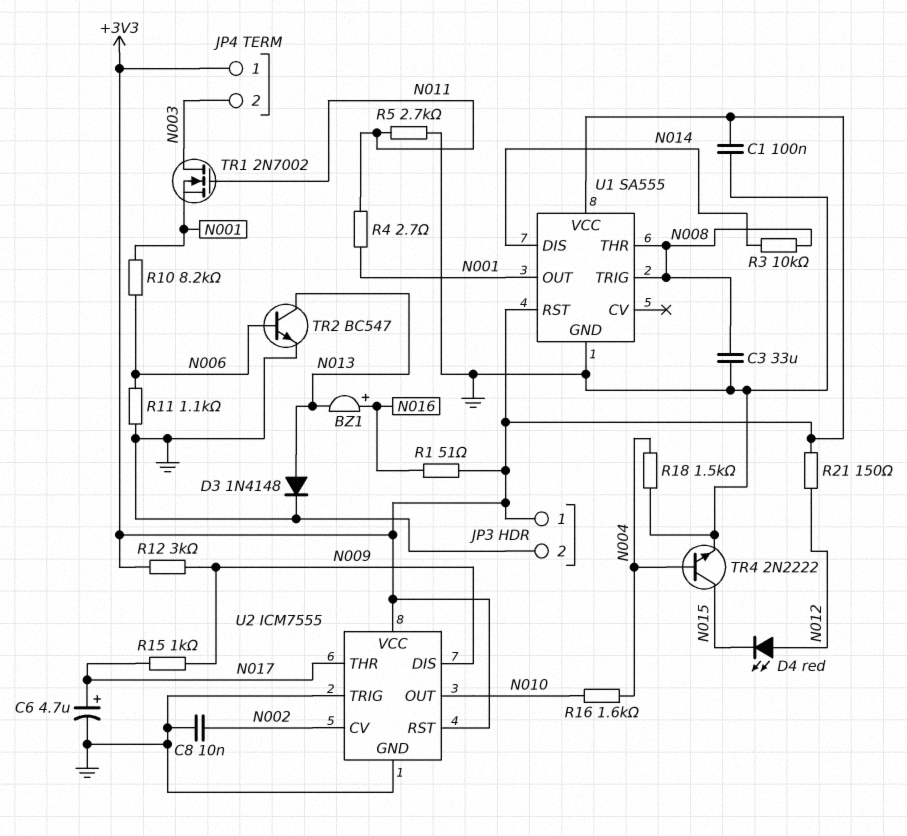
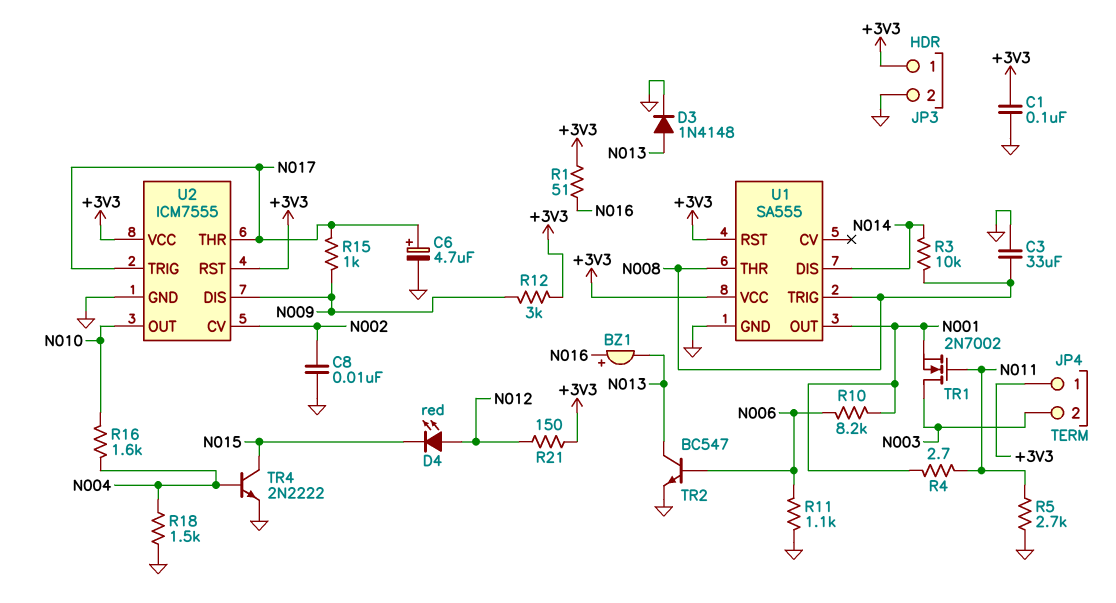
U2 pin TRIG: GND -> N017

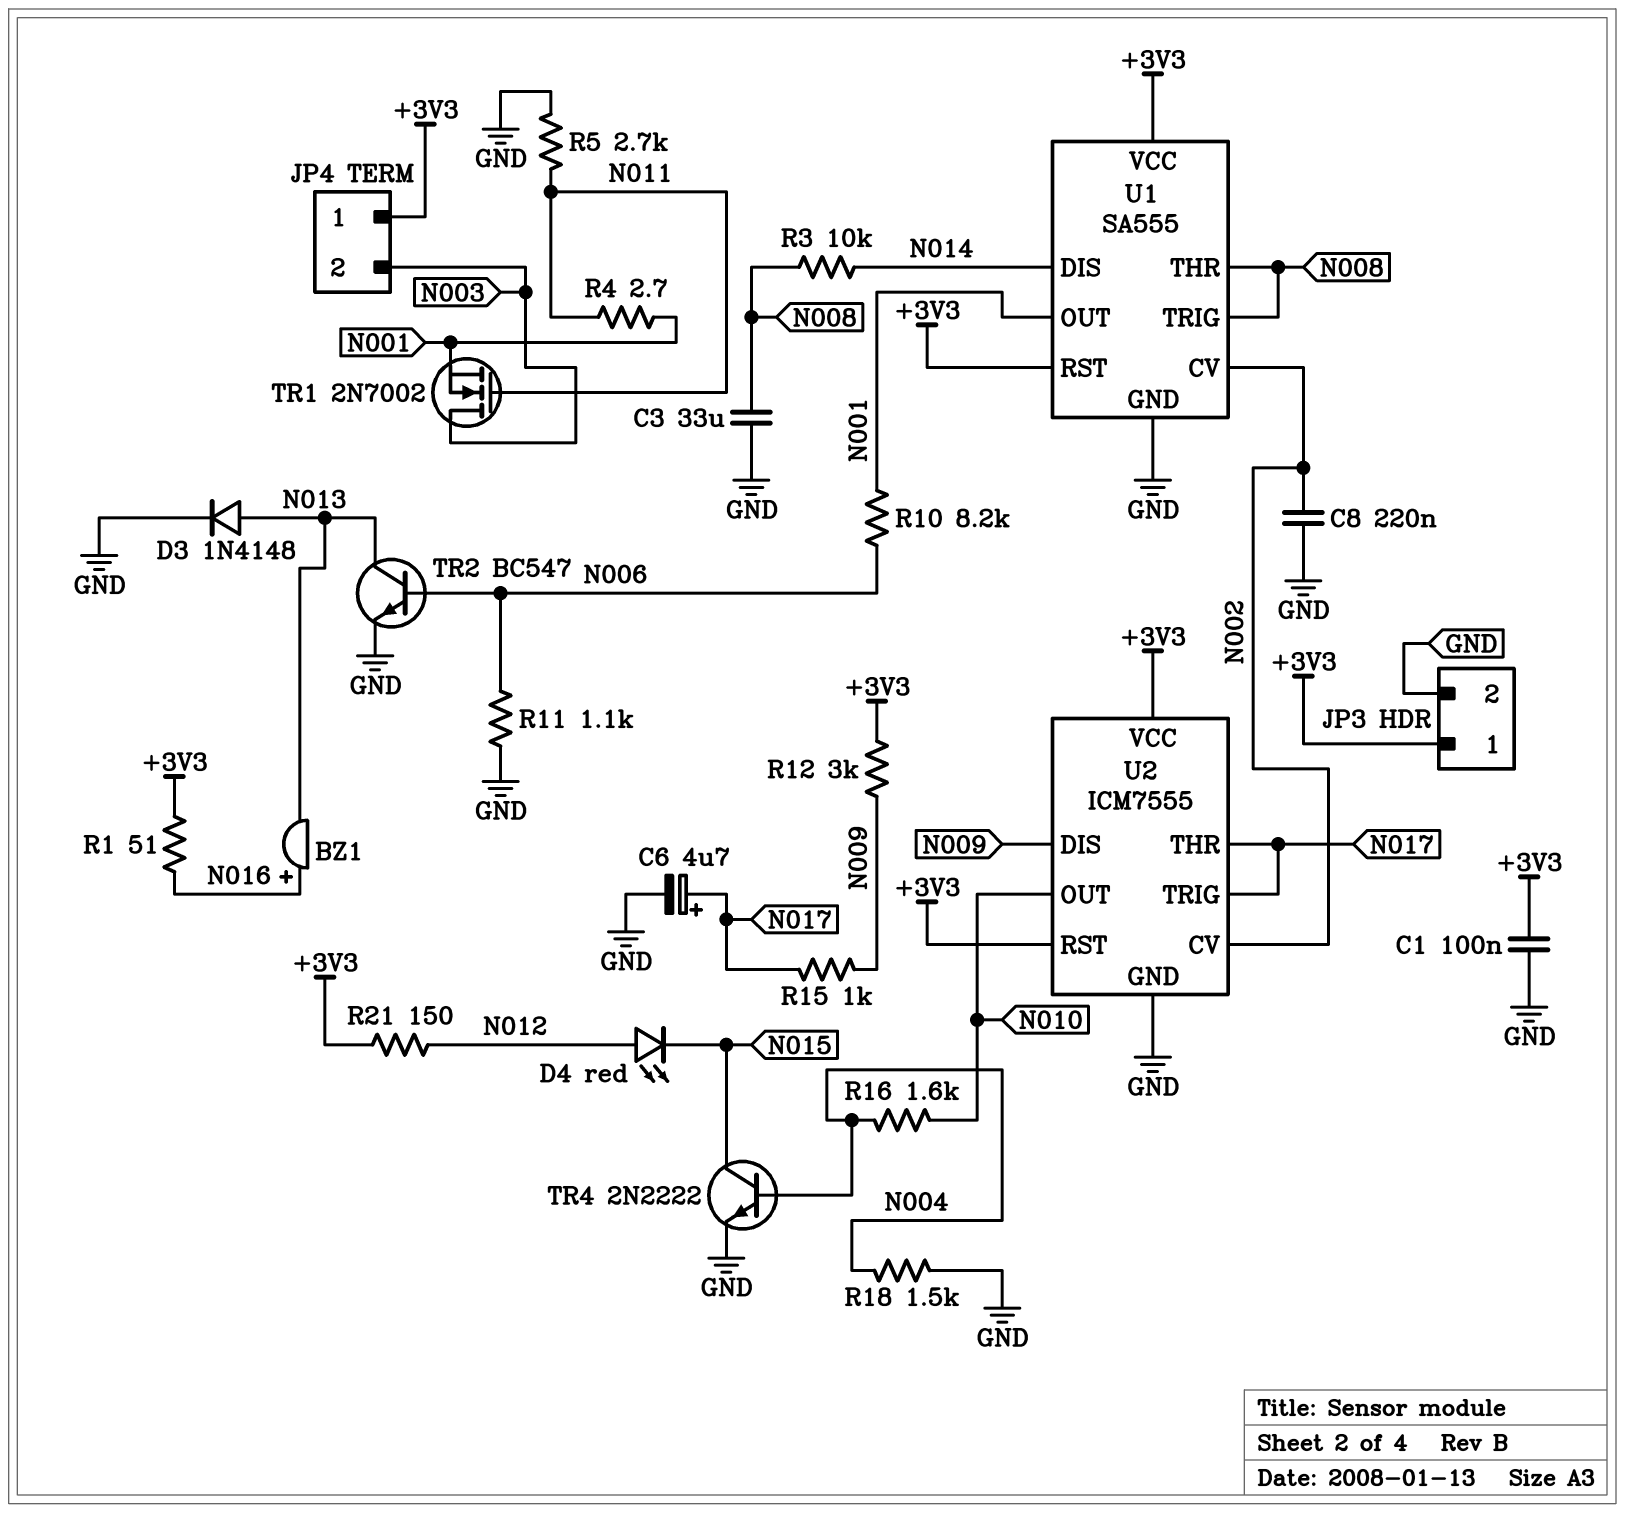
C8: 10nF (GND, N002) -> 220nF (GND, N002)
U1 pin CV: none -> N002

